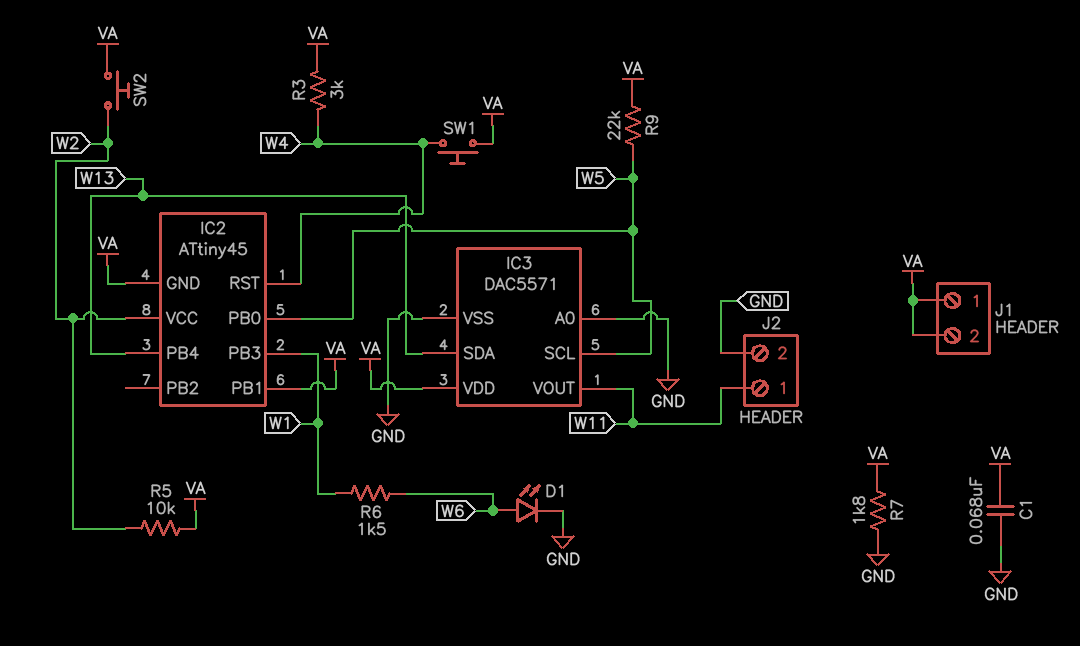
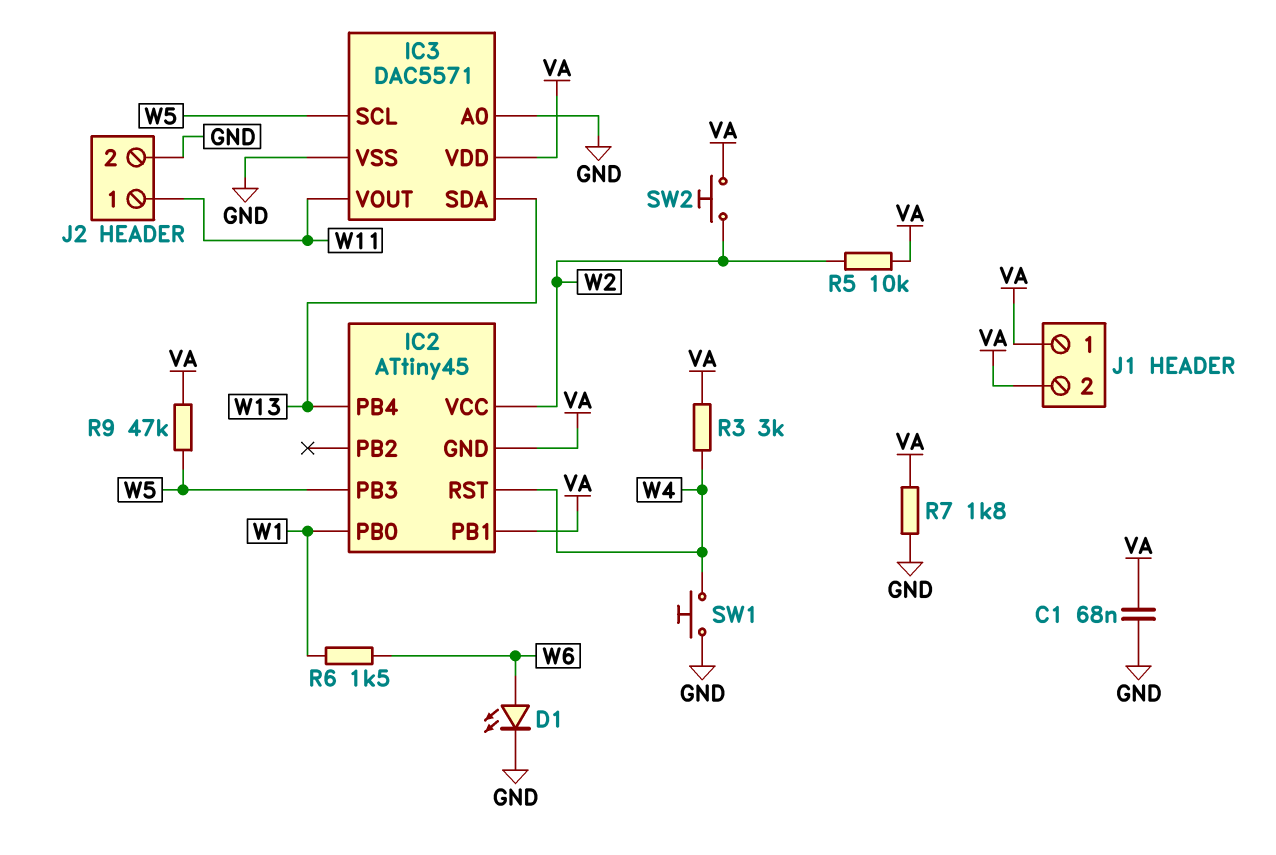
IC2 pin PB0: W5 -> W1
IC2 pin PB3: W1 -> W5
R9: 22k (VA, W5) -> 47k (VA, W5)
SW1: button (VA, W4) -> button (GND, W4)

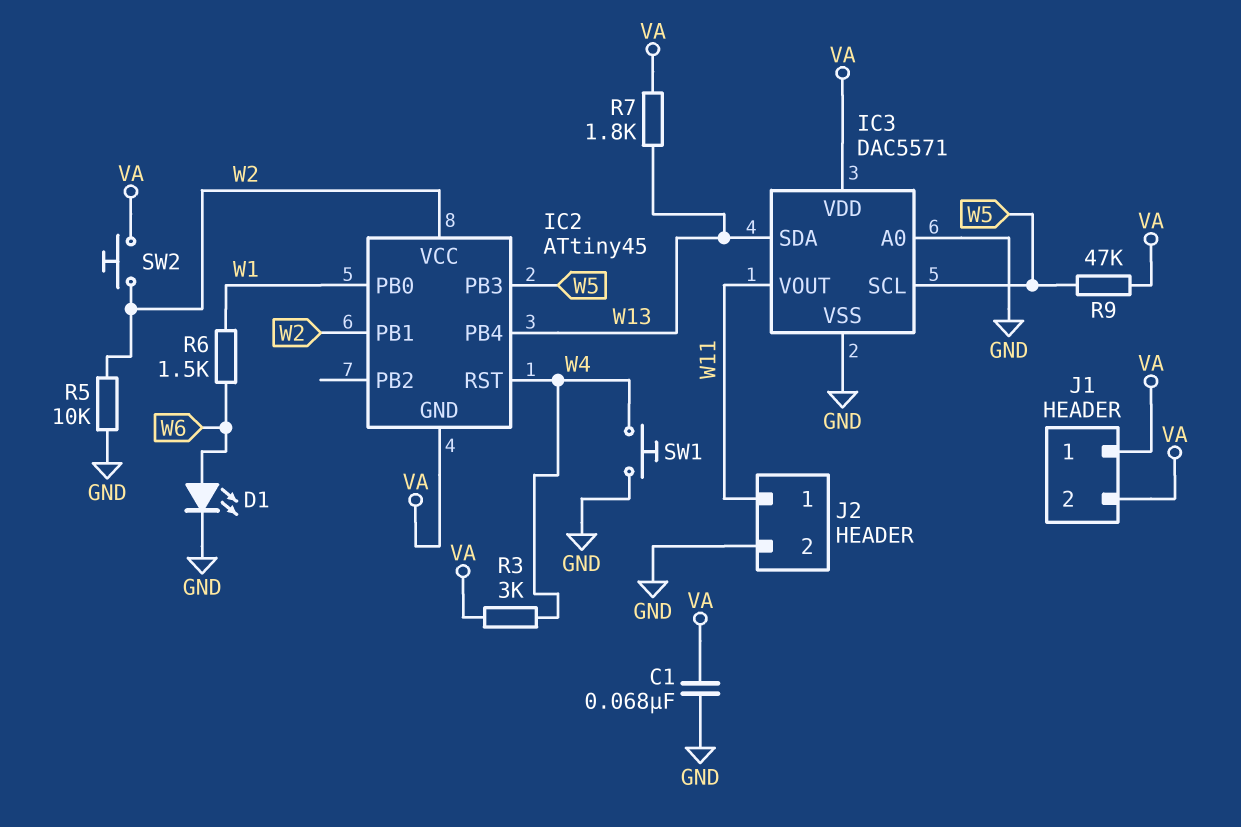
IC2 pin PB1: VA -> W2
R5: 10k (VA, W2) -> 10k (GND, W2)
R7: 1.8k (GND, VA) -> 1.8k (VA, W13)

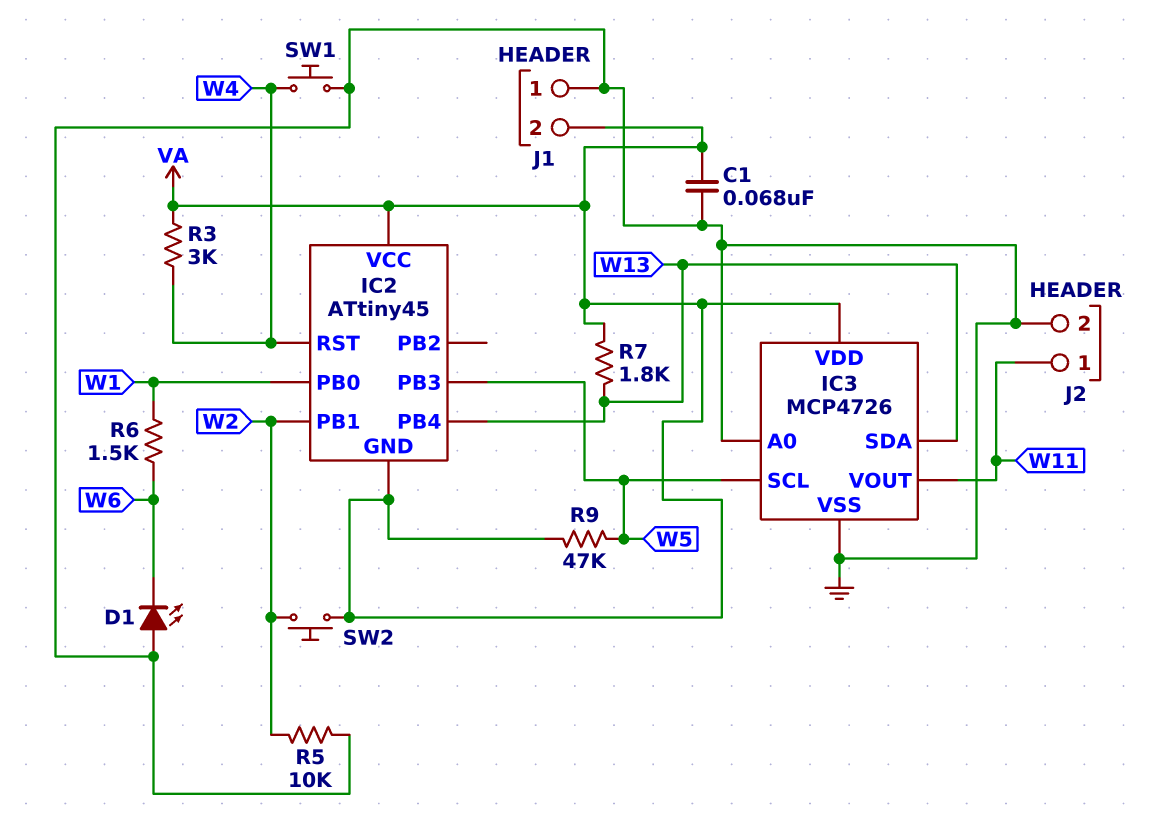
D1: LED (A W6, K GND) -> LED (A GND, K W6)
IC2 pin VCC: W2 -> VA
IC3: DAC5571 -> MCP4726
J1 pin 1: VA -> GND

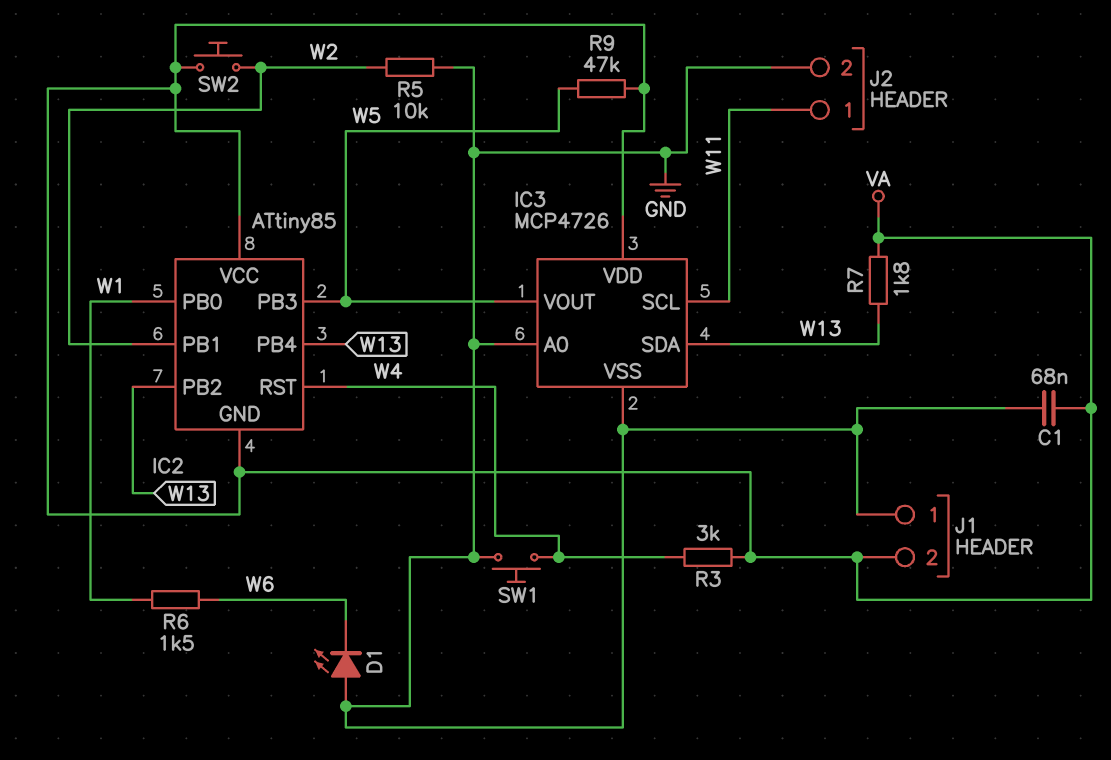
IC2: ATtiny45 -> ATtiny85
IC2 pin PB2: none -> W13
IC3 pin SCL: W5 -> W11
IC3 pin VOUT: W11 -> W5

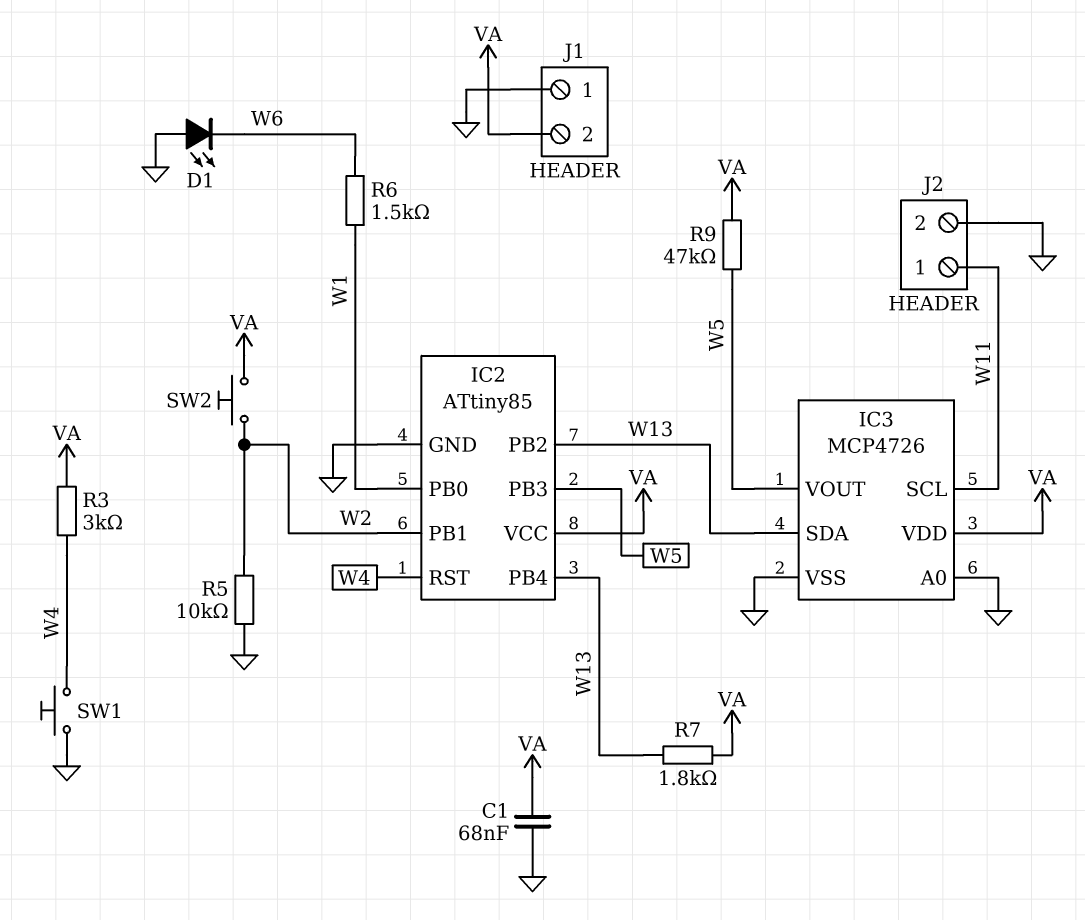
IC2 pin GND: VA -> GND

